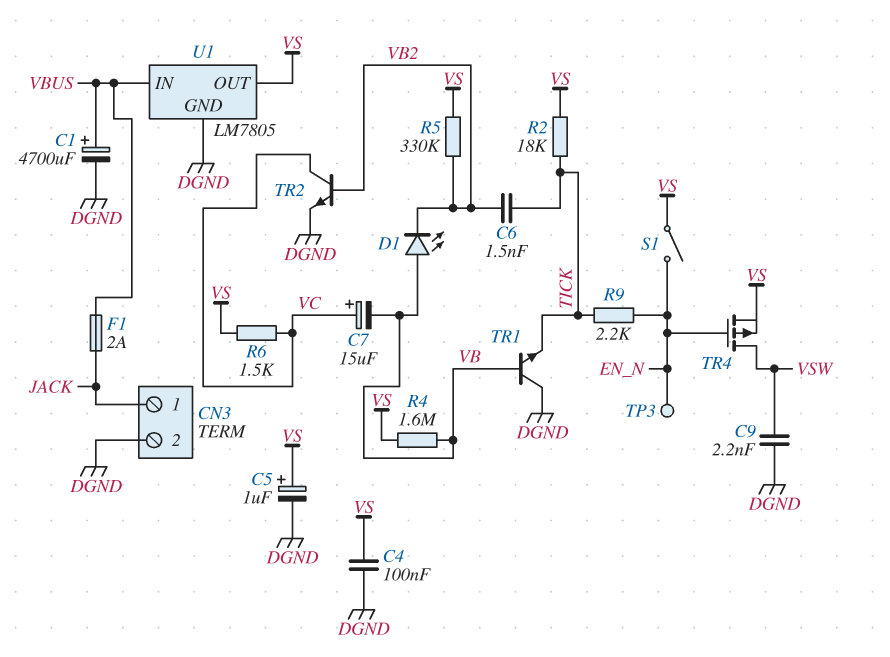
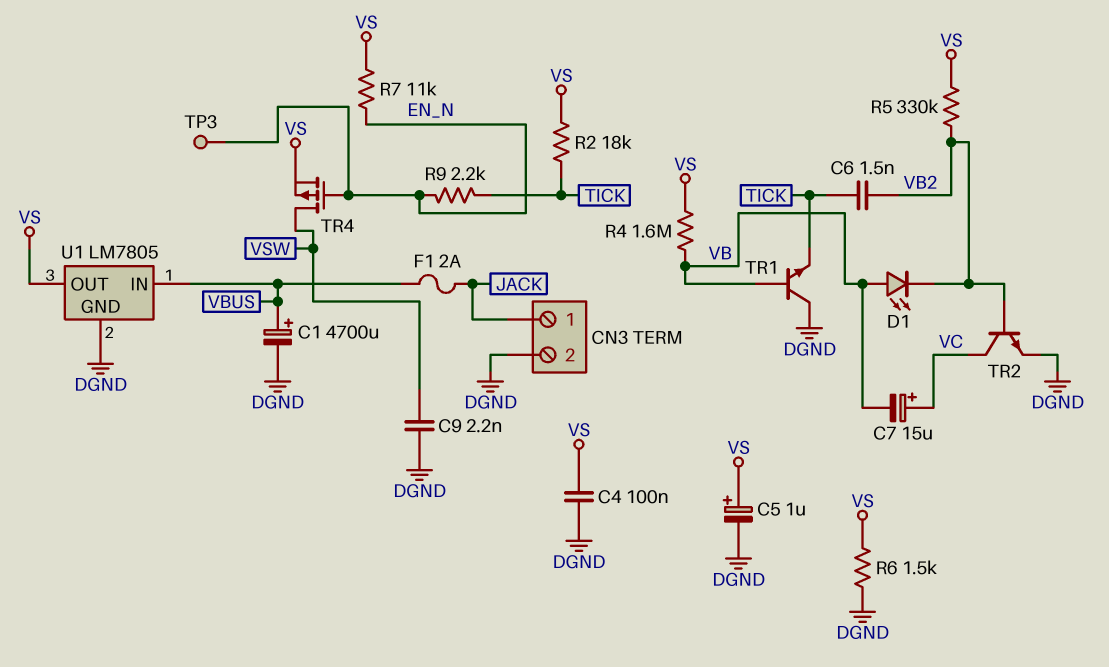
R6: 1.5k (VC, VS) -> 1.5k (DGND, VS)
R7: none -> 11k (EN_N, VS)
S1: switch (EN_N, VS) -> none

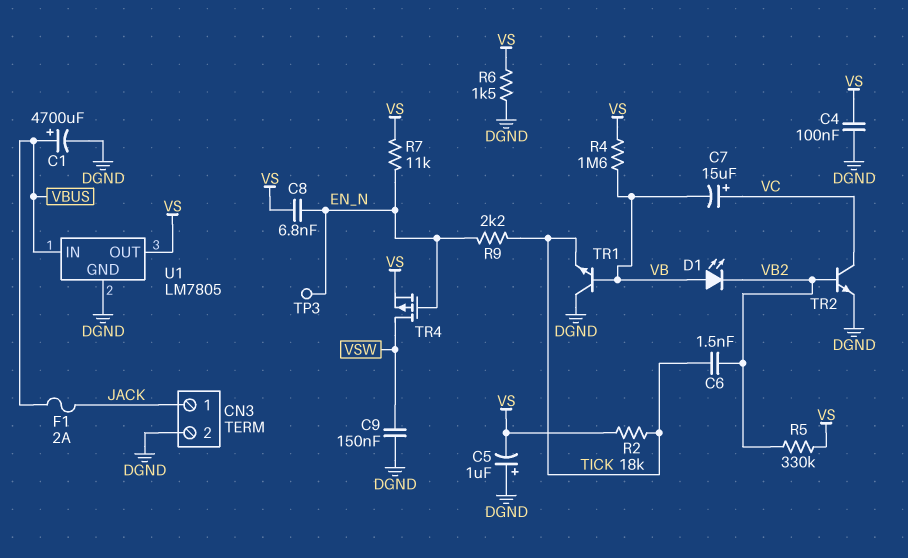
C5: 1uF (plus VS, minus DGND) -> 1uF (plus DGND, minus VS)
C8: none -> 6.8nF (EN_N, VS)
C9: 2.2nF (DGND, VSW) -> 150nF (DGND, VSW)

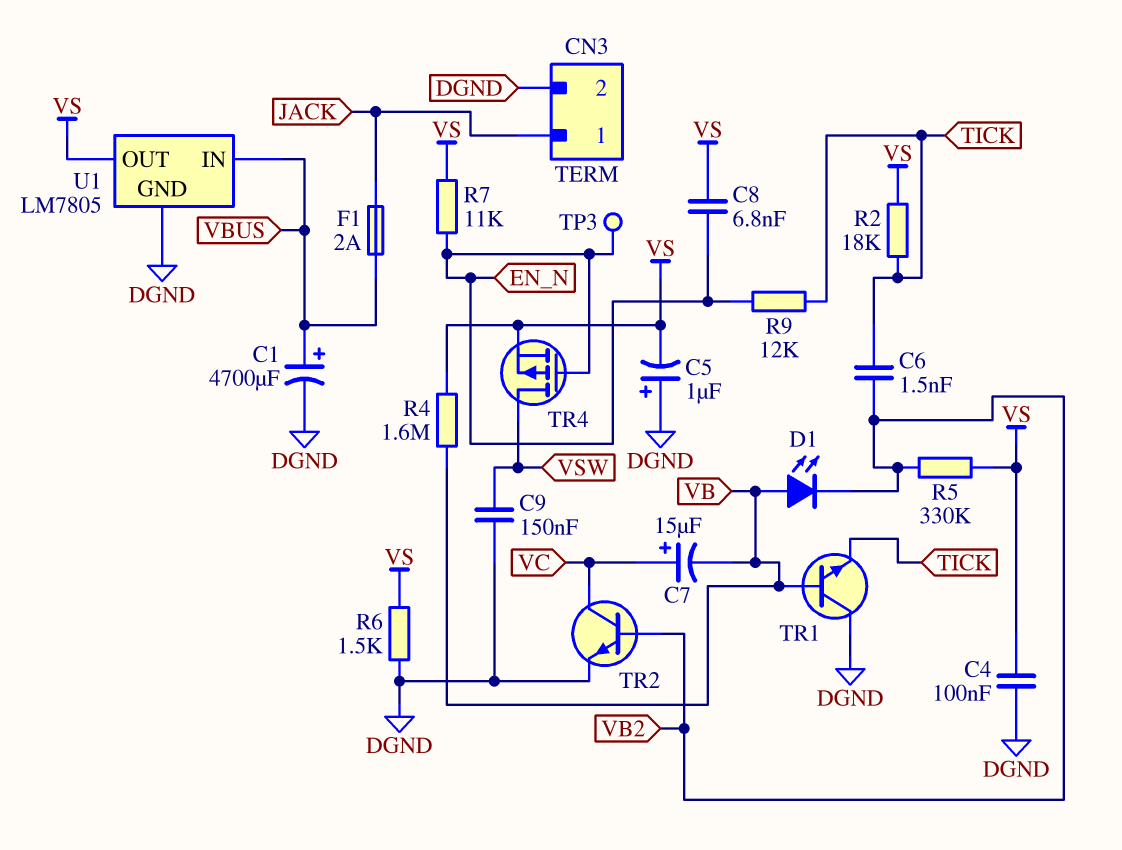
R9: 2.2k (EN_N, TICK) -> 12k (EN_N, TICK)

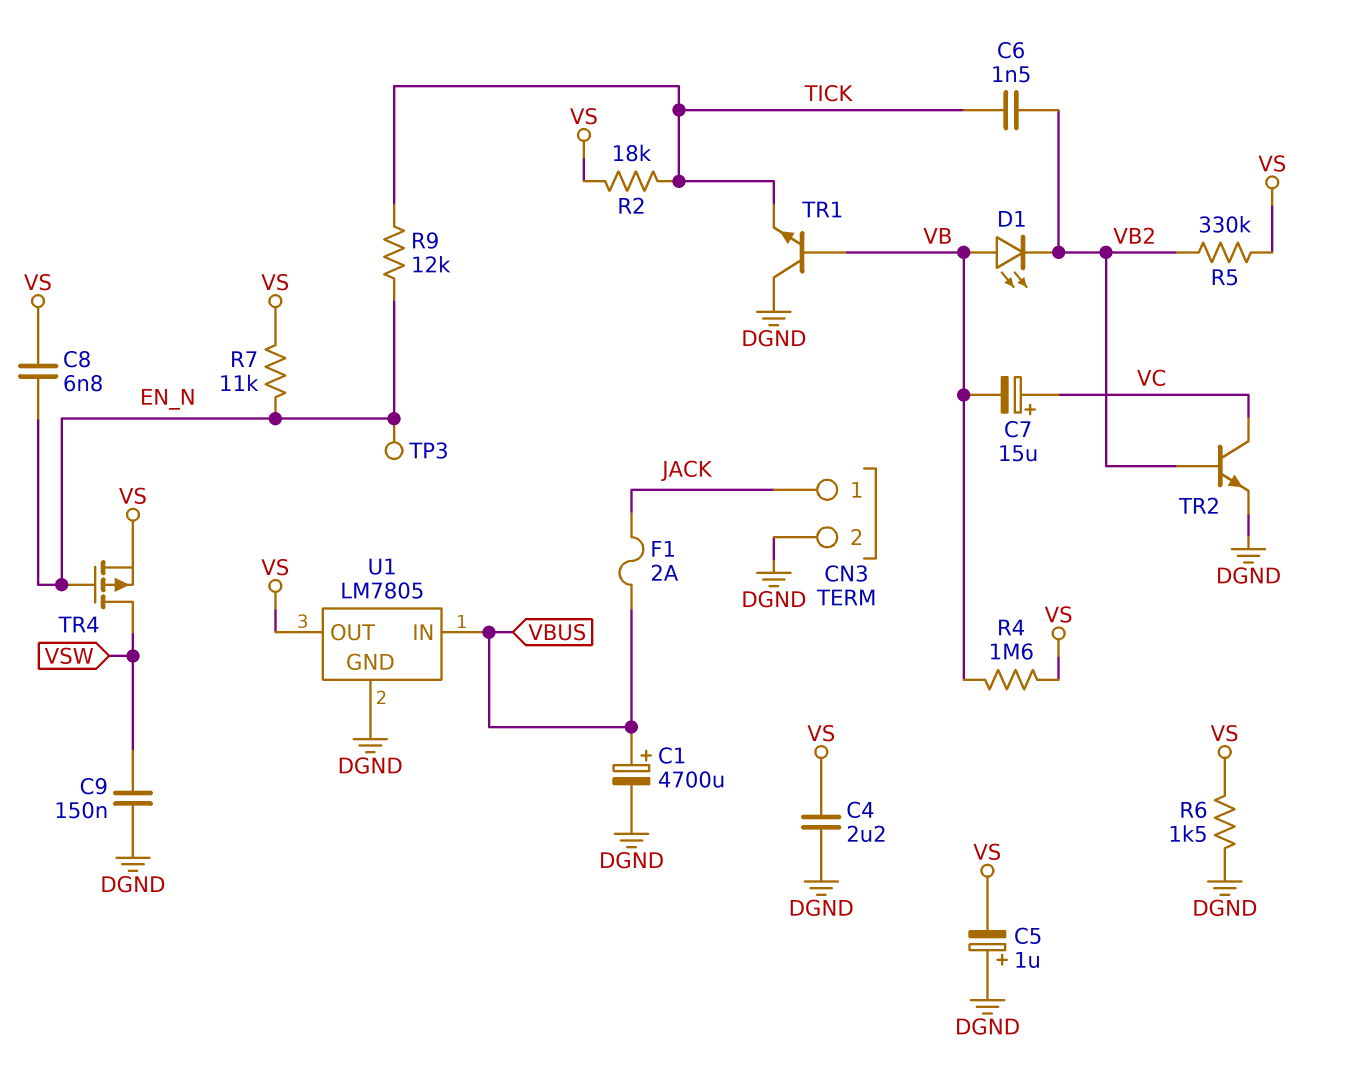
C4: 100nF (DGND, VS) -> 2.2uF (DGND, VS)

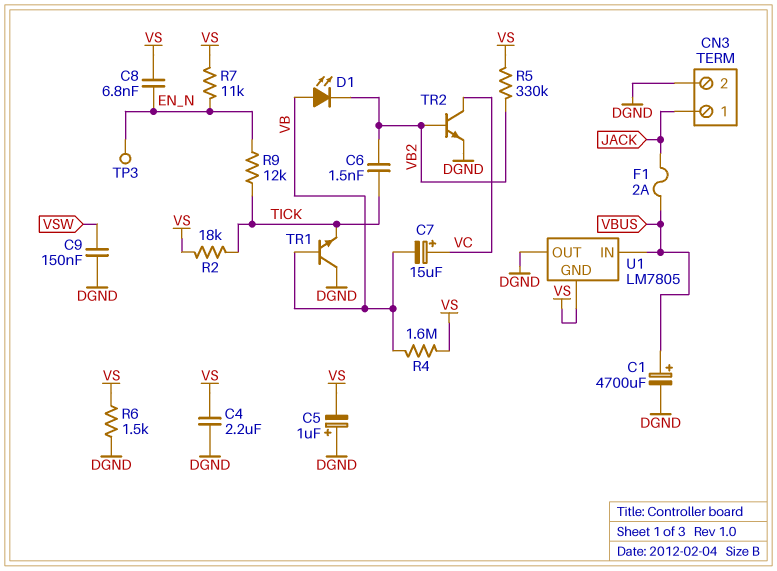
TR4: PMOS (G EN_N, D VSW, S VS) -> none
U1 pin GND: DGND -> VS
U1 pin OUT: VS -> DGND

